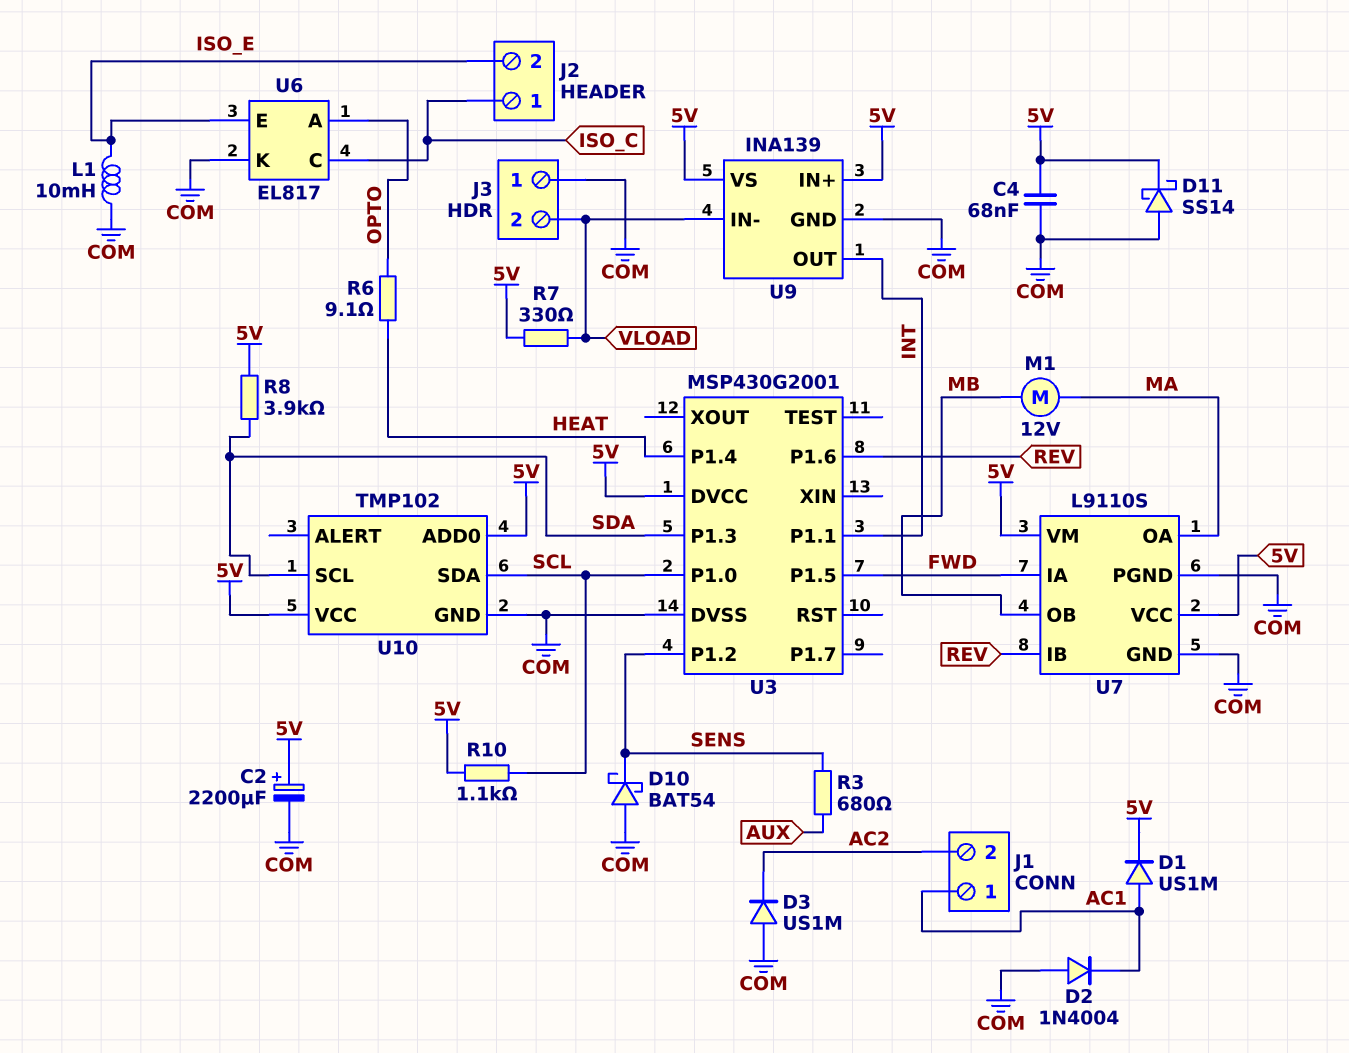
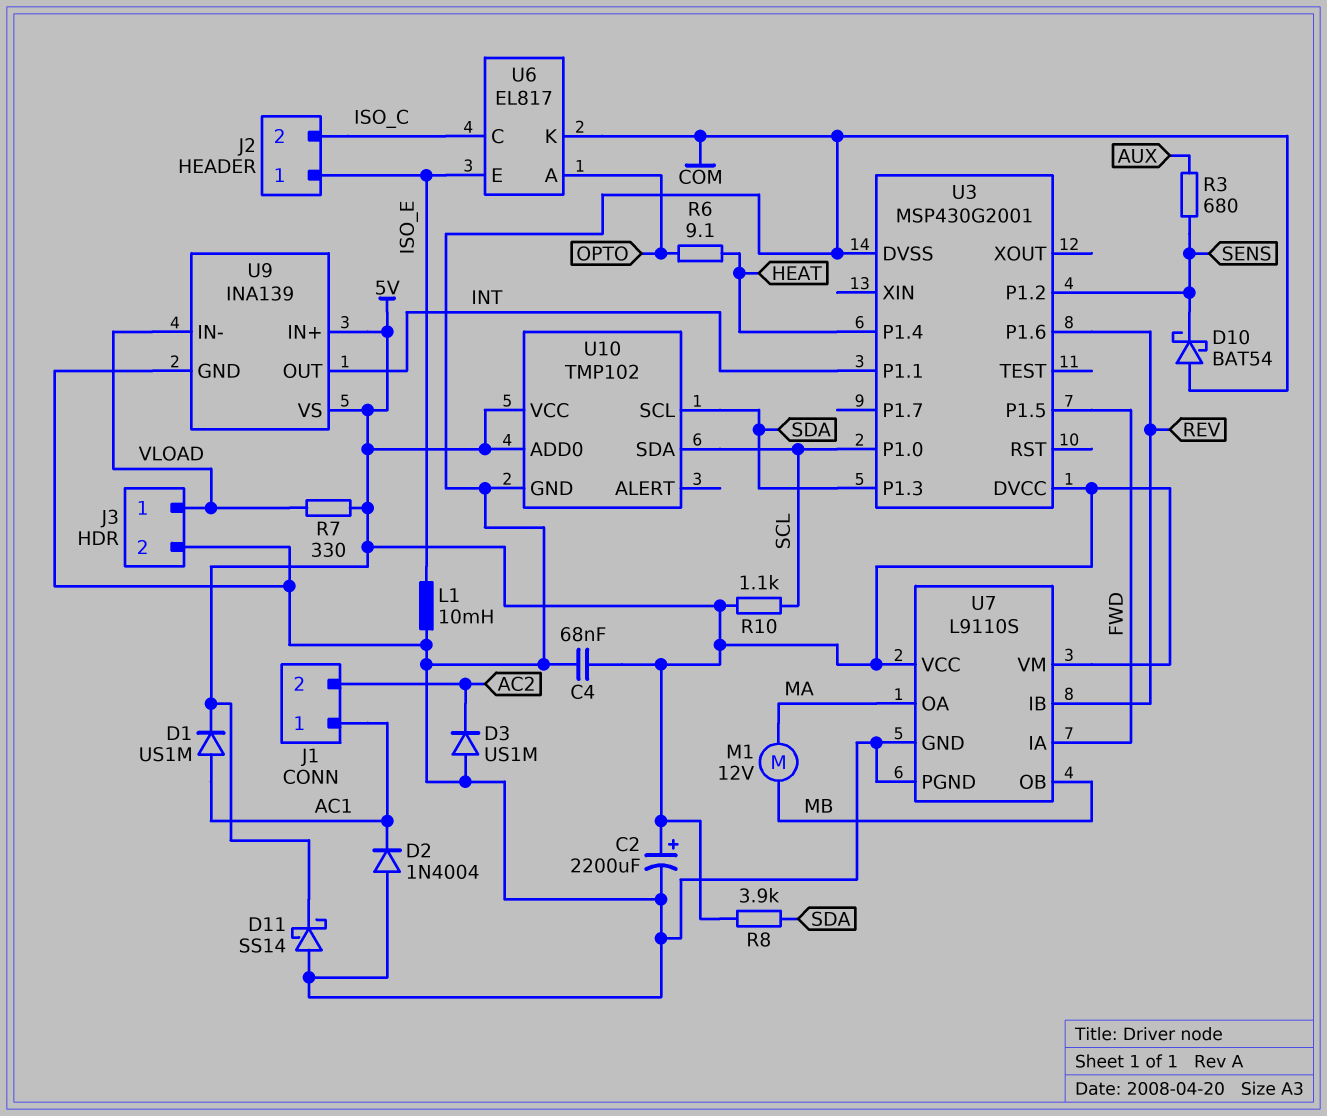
J2 pin 1: ISO_C -> ISO_E
J2 pin 2: ISO_E -> ISO_C
J3 pin 1: COM -> VLOAD
J3 pin 2: VLOAD -> COM

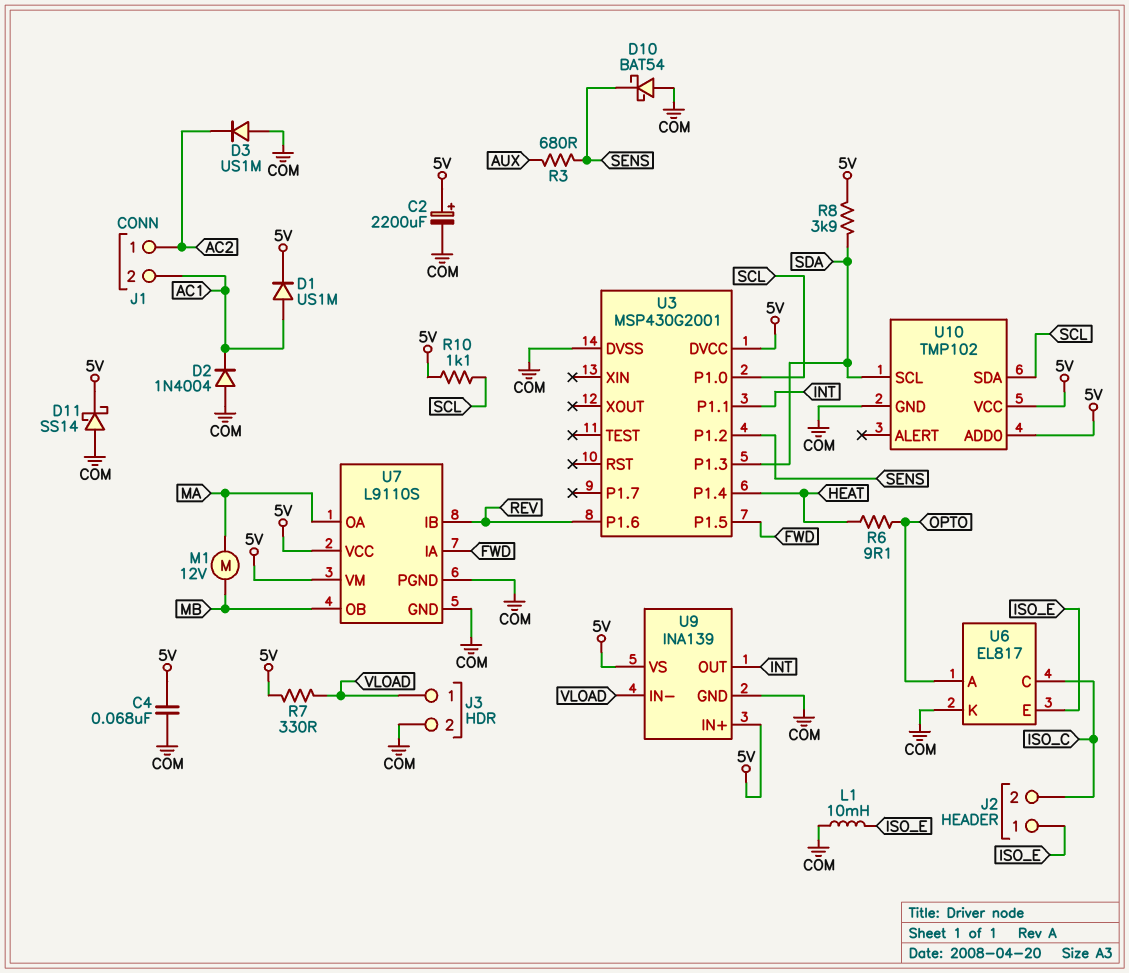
J1 pin 1: AC1 -> AC2
J1 pin 2: AC2 -> AC1

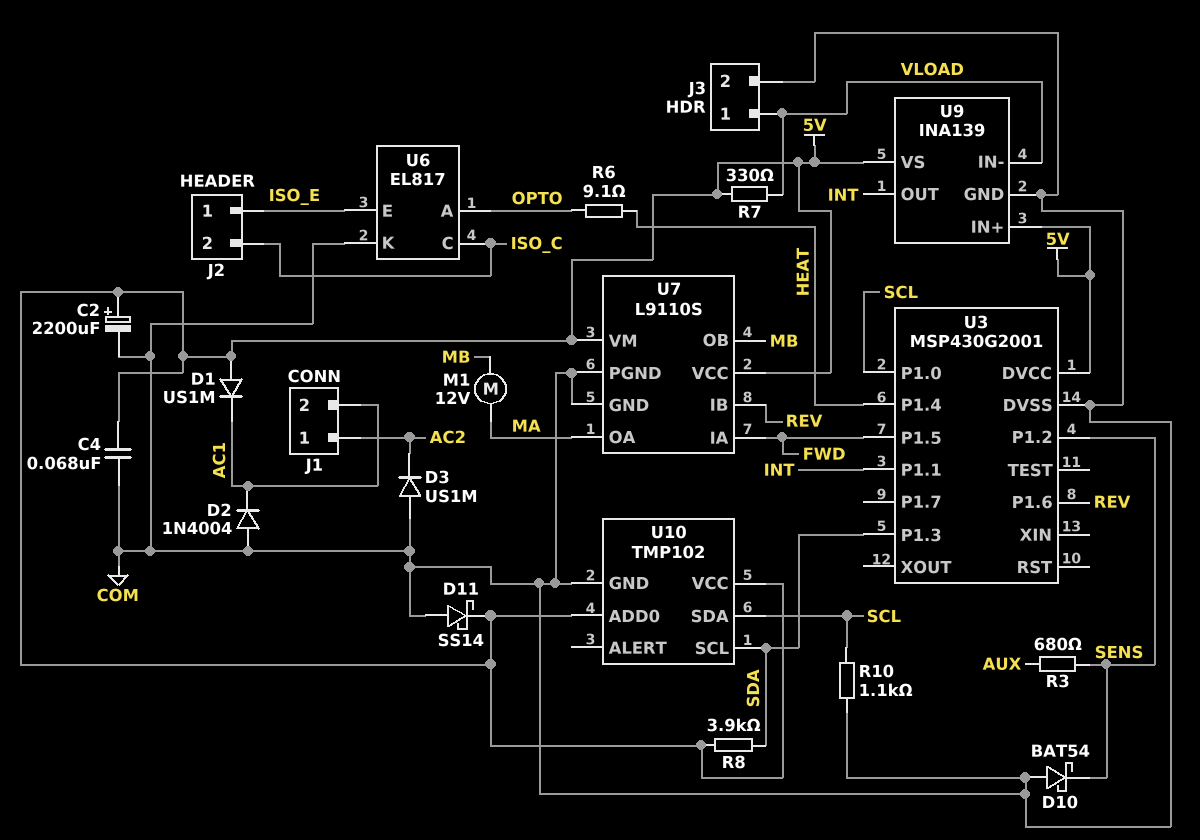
D1: diode US1M (A AC1, K 5V) -> diode US1M (A 5V, K AC1)
L1: 10mH (COM, ISO_E) -> none
R10: 1.1k (5V, SCL) -> 1.1k (COM, SCL)

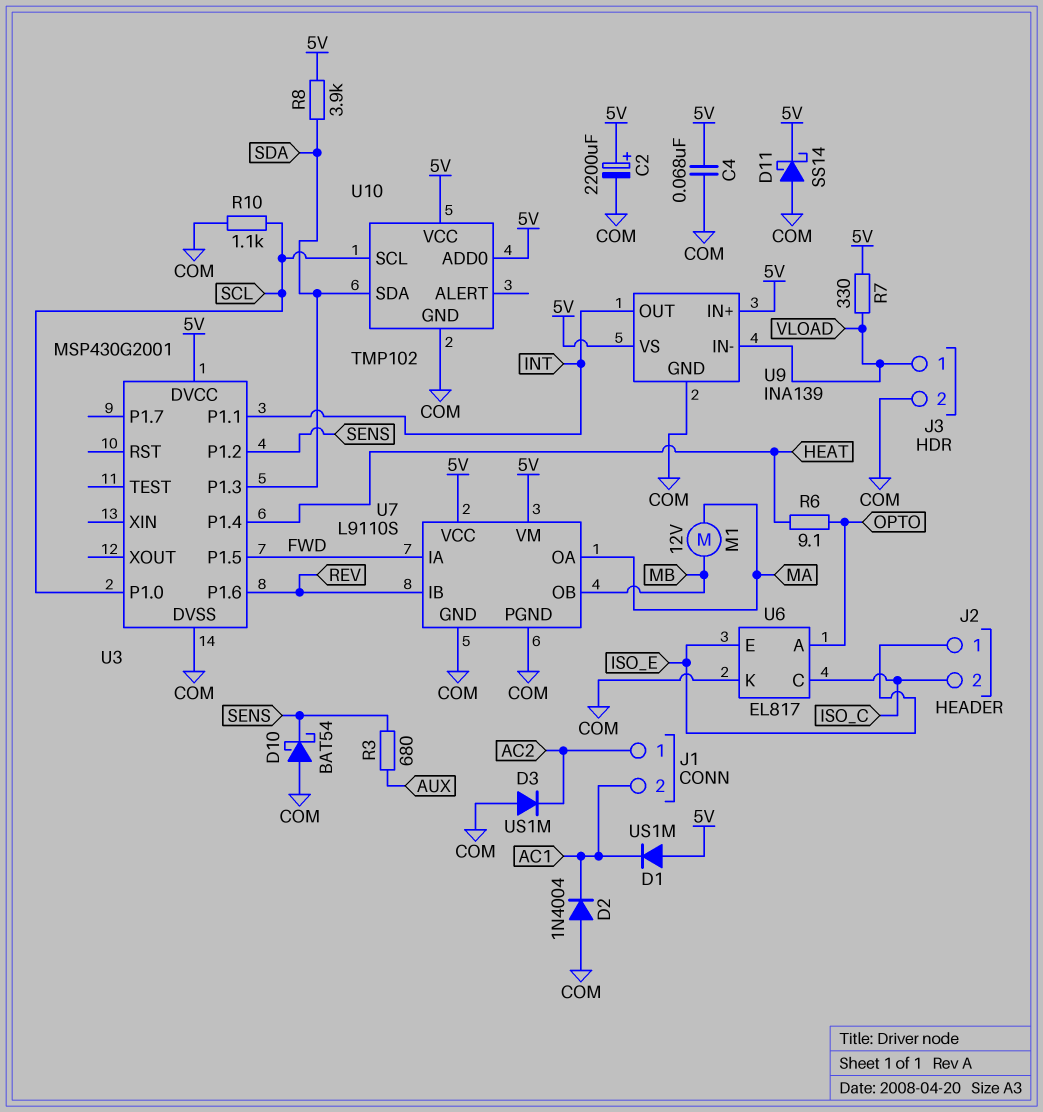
U10 pin SCL: SDA -> SCL
U10 pin SDA: SCL -> SDA

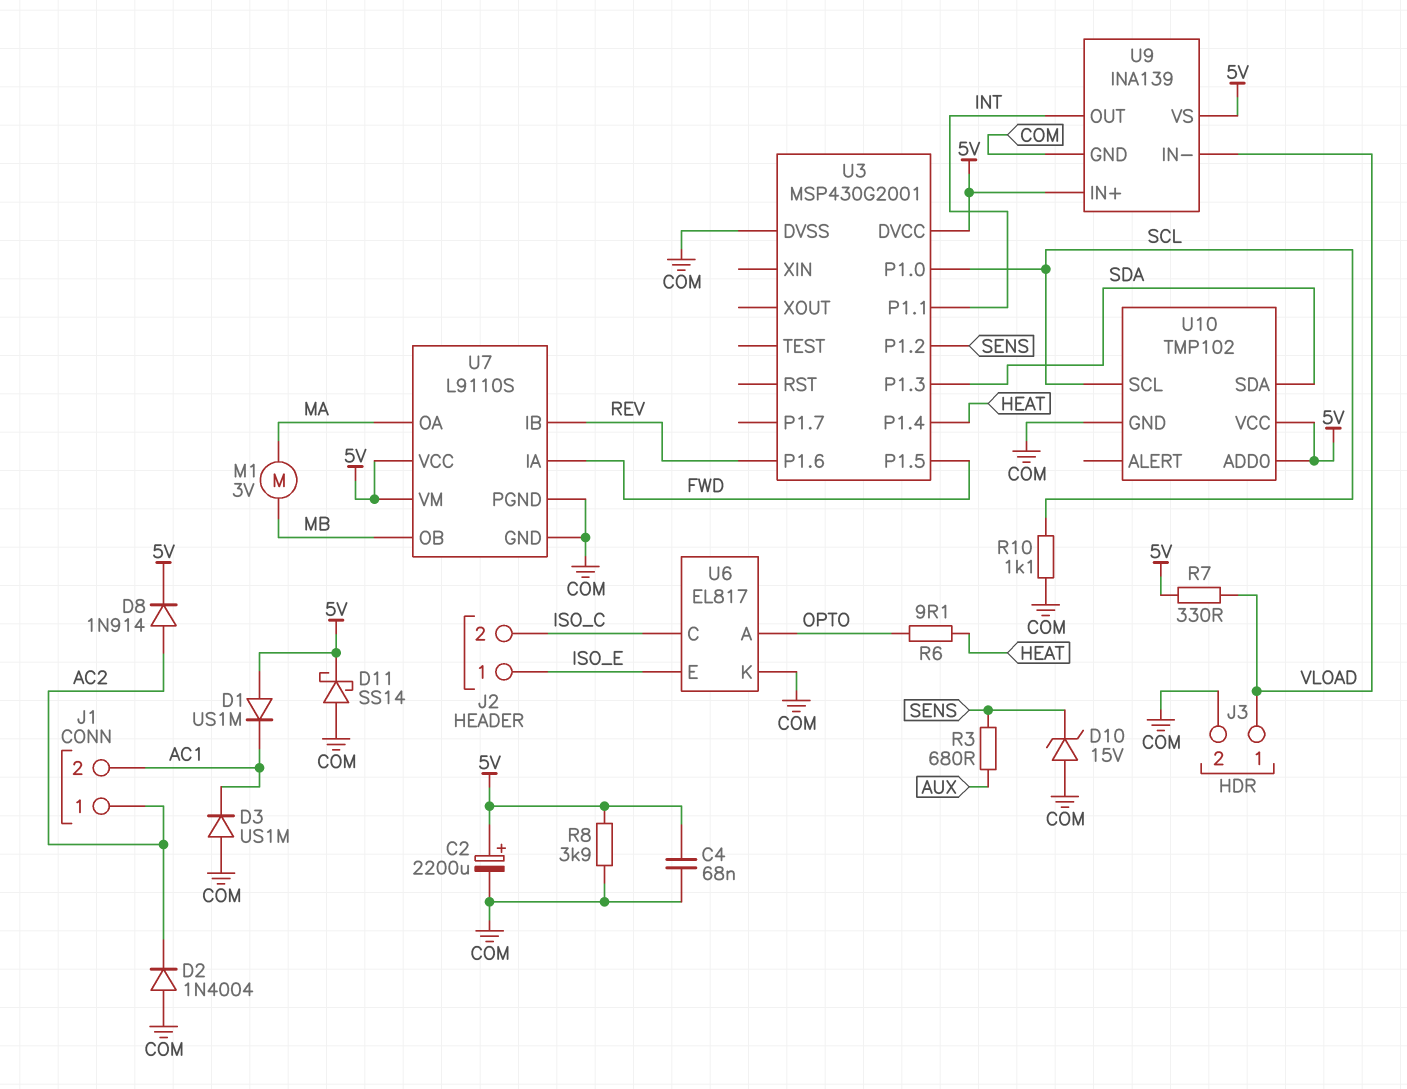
D2: diode 1N4004 (A COM, K AC1) -> diode 1N4004 (A COM, K AC2)
D3: diode US1M (A COM, K AC2) -> diode US1M (A COM, K AC1)
D8: none -> diode 1N914 (A AC2, K 5V)
D10: schottky BAT54 (A COM, K SENS) -> zener 15V (A COM, K SENS)
M1: motor 12V (MA, MB) -> motor 3V (MA, MB)
R8: 3.9k (5V, SDA) -> 3.9k (5V, COM)

